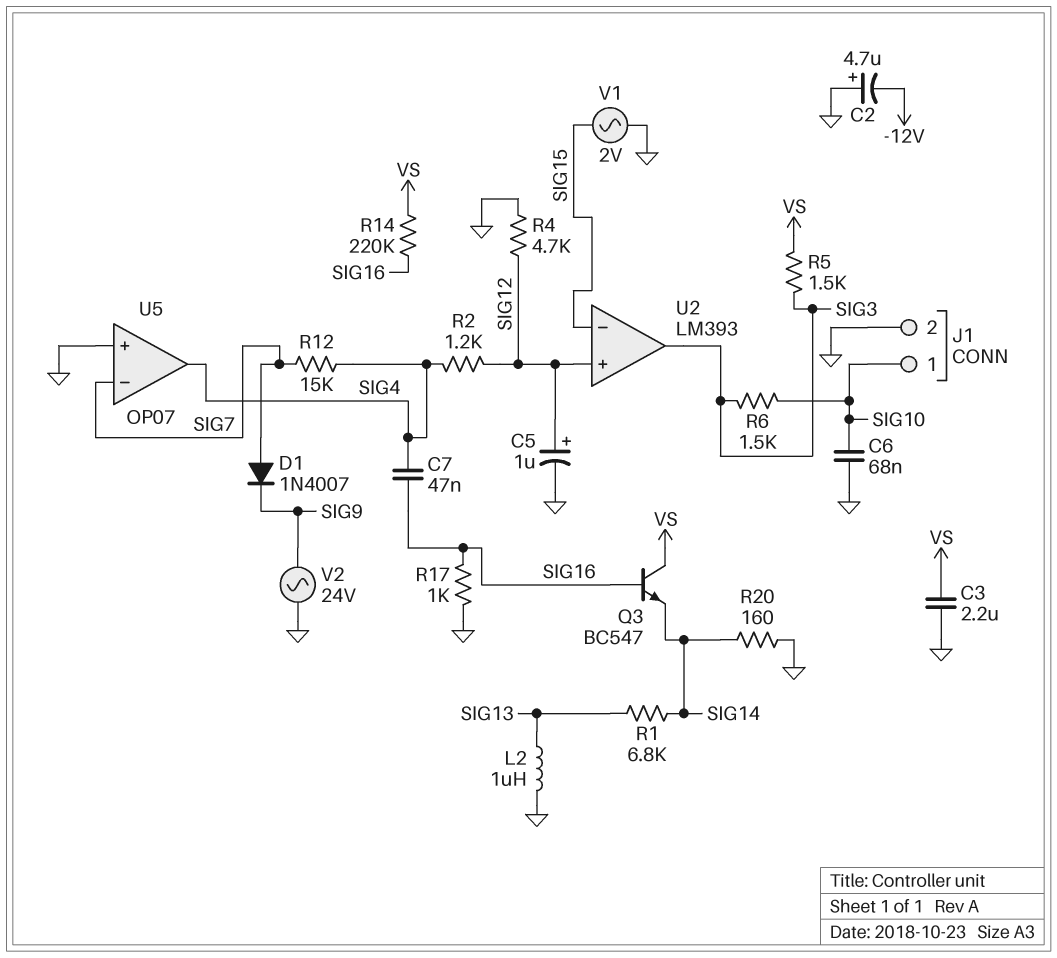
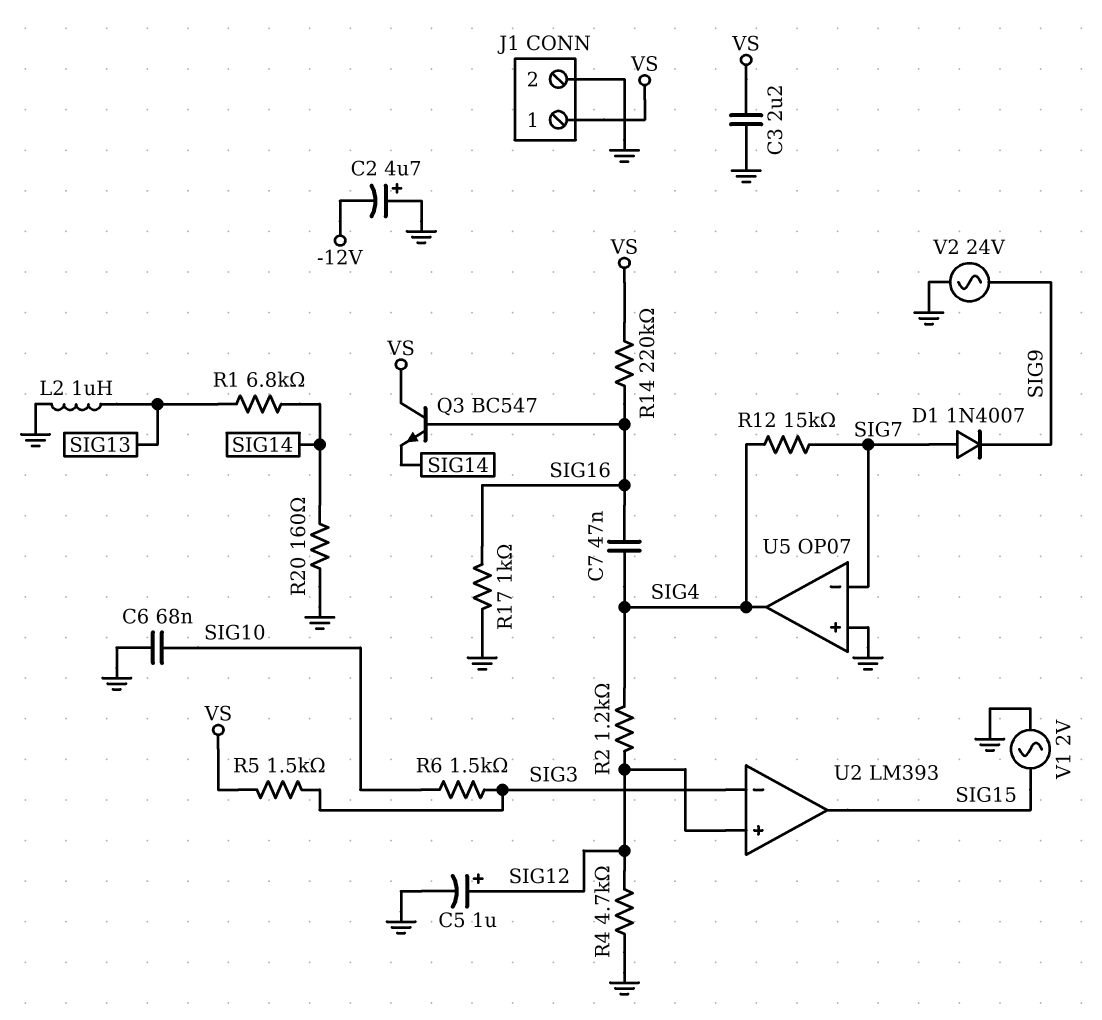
J1 pin 1: SIG10 -> VS
U2 pin in-: SIG15 -> SIG3
U2 pin out: SIG3 -> SIG15

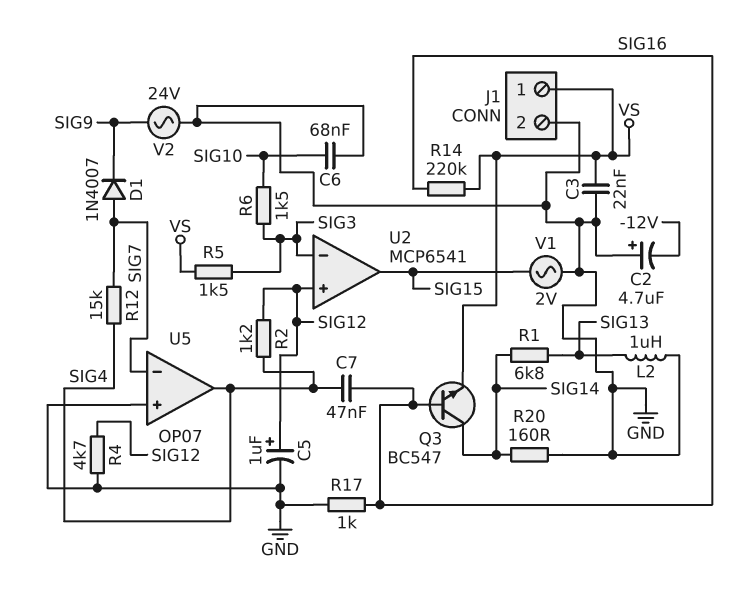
C3: 2.2uF (GND, VS) -> 22nF (GND, VS)
Q3: NPN BC547 (B SIG16, C VS, E SIG14) -> NPN BC547 (B SIG16, C SIG14, E VS)
U2: LM393 -> MCP6541

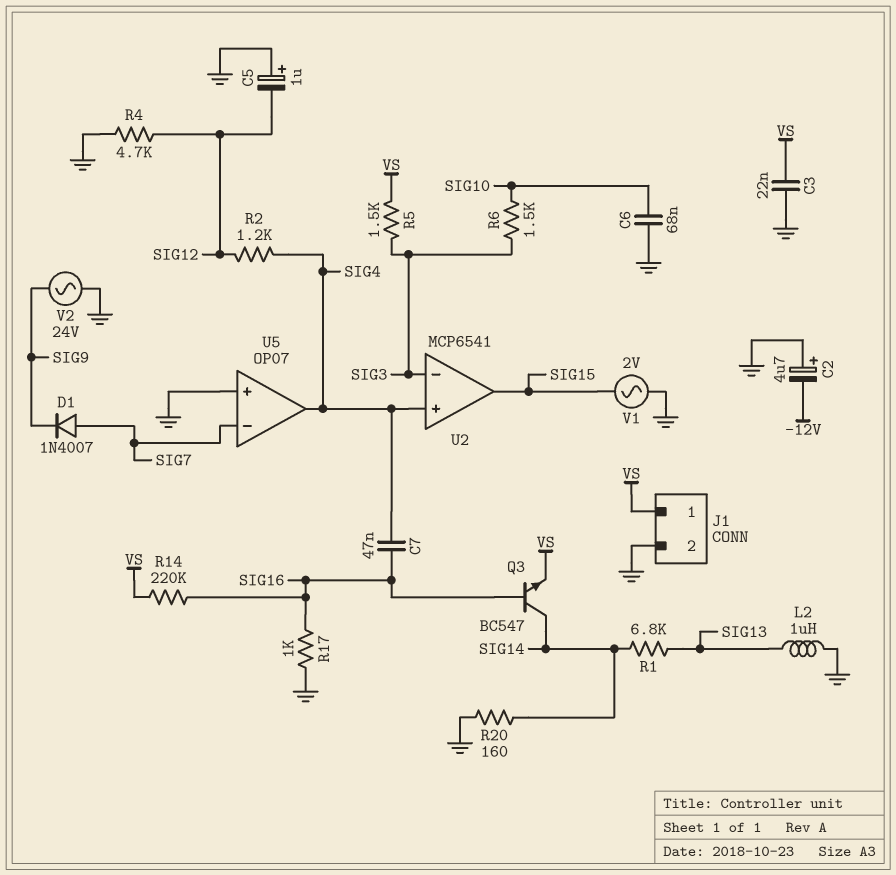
C5: 1uF (plus SIG12, minus GND) -> 1uF (plus GND, minus SIG12)
R12: 15k (SIG4, SIG7) -> none
U2 pin in+: SIG12 -> SIG4

